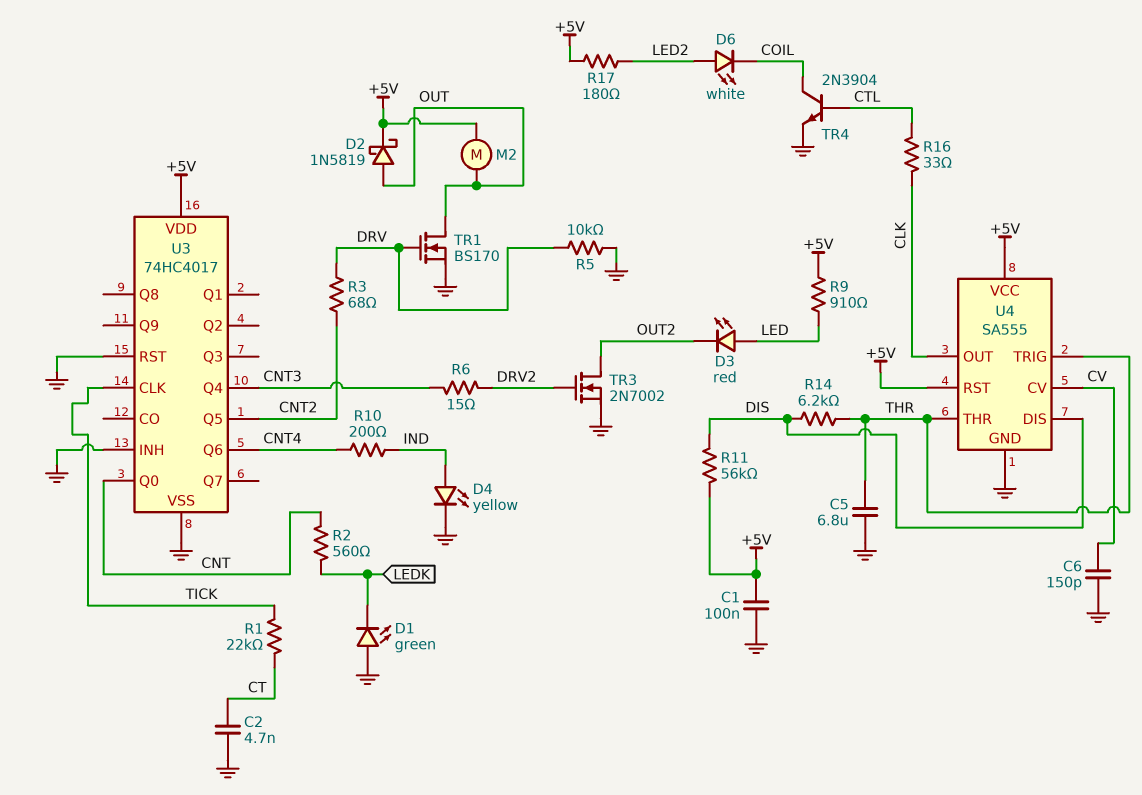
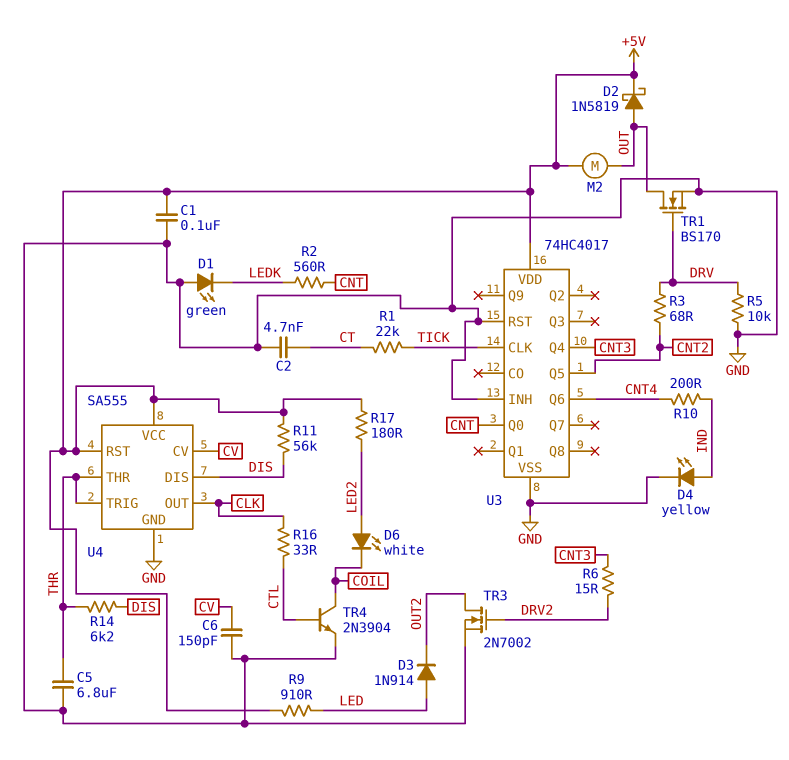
D3: LED red (A LED, K OUT2) -> diode 1N914 (A LED, K OUT2)

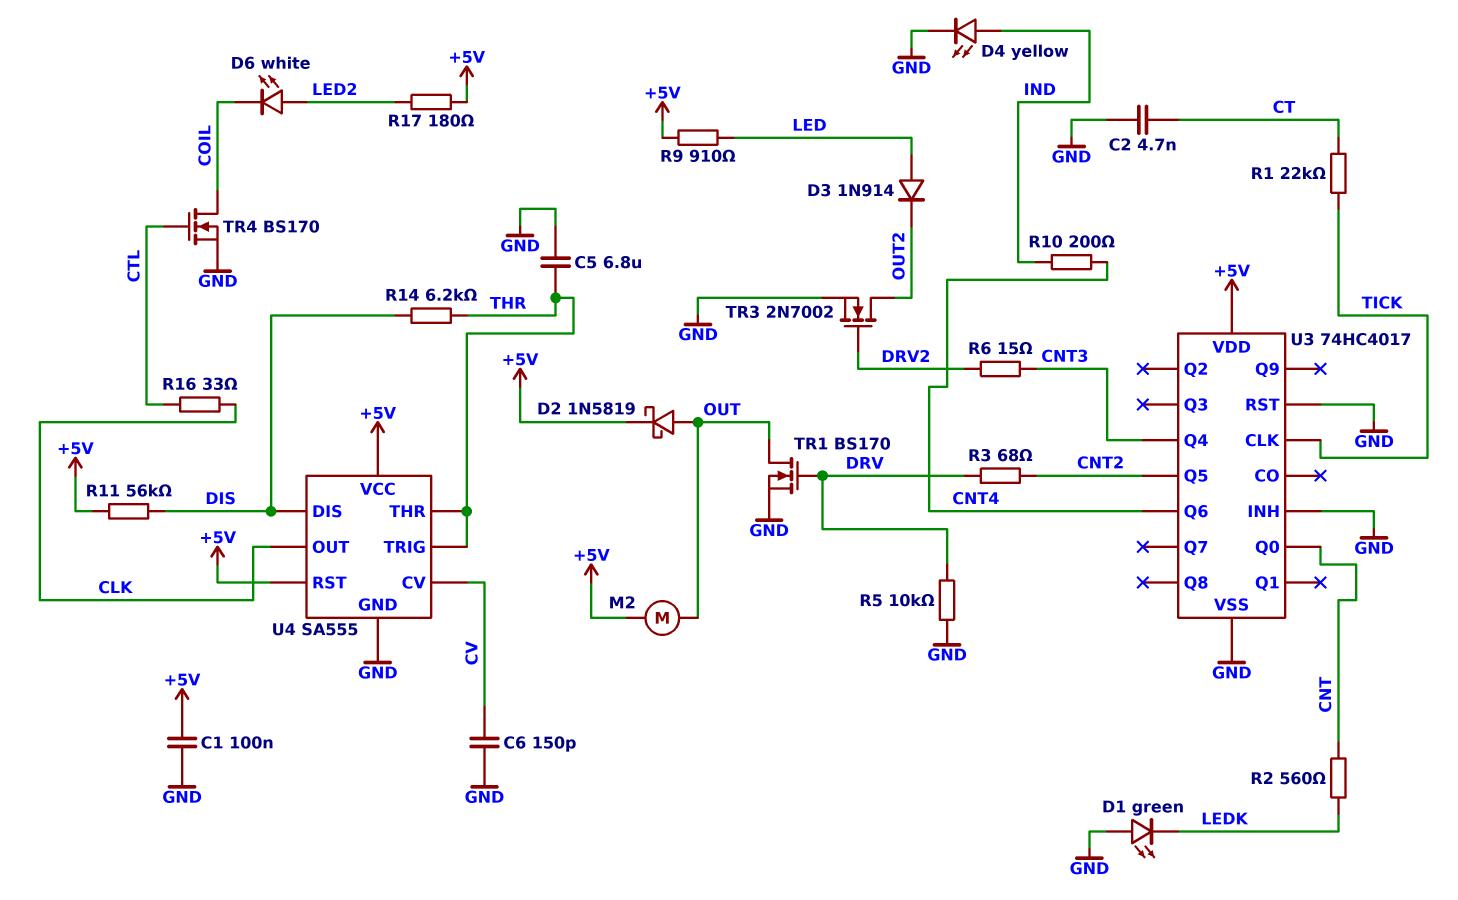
TR4: NPN 2N3904 (B CTL, C COIL, E GND) -> NMOS BS170 (G CTL, D COIL, S GND)

